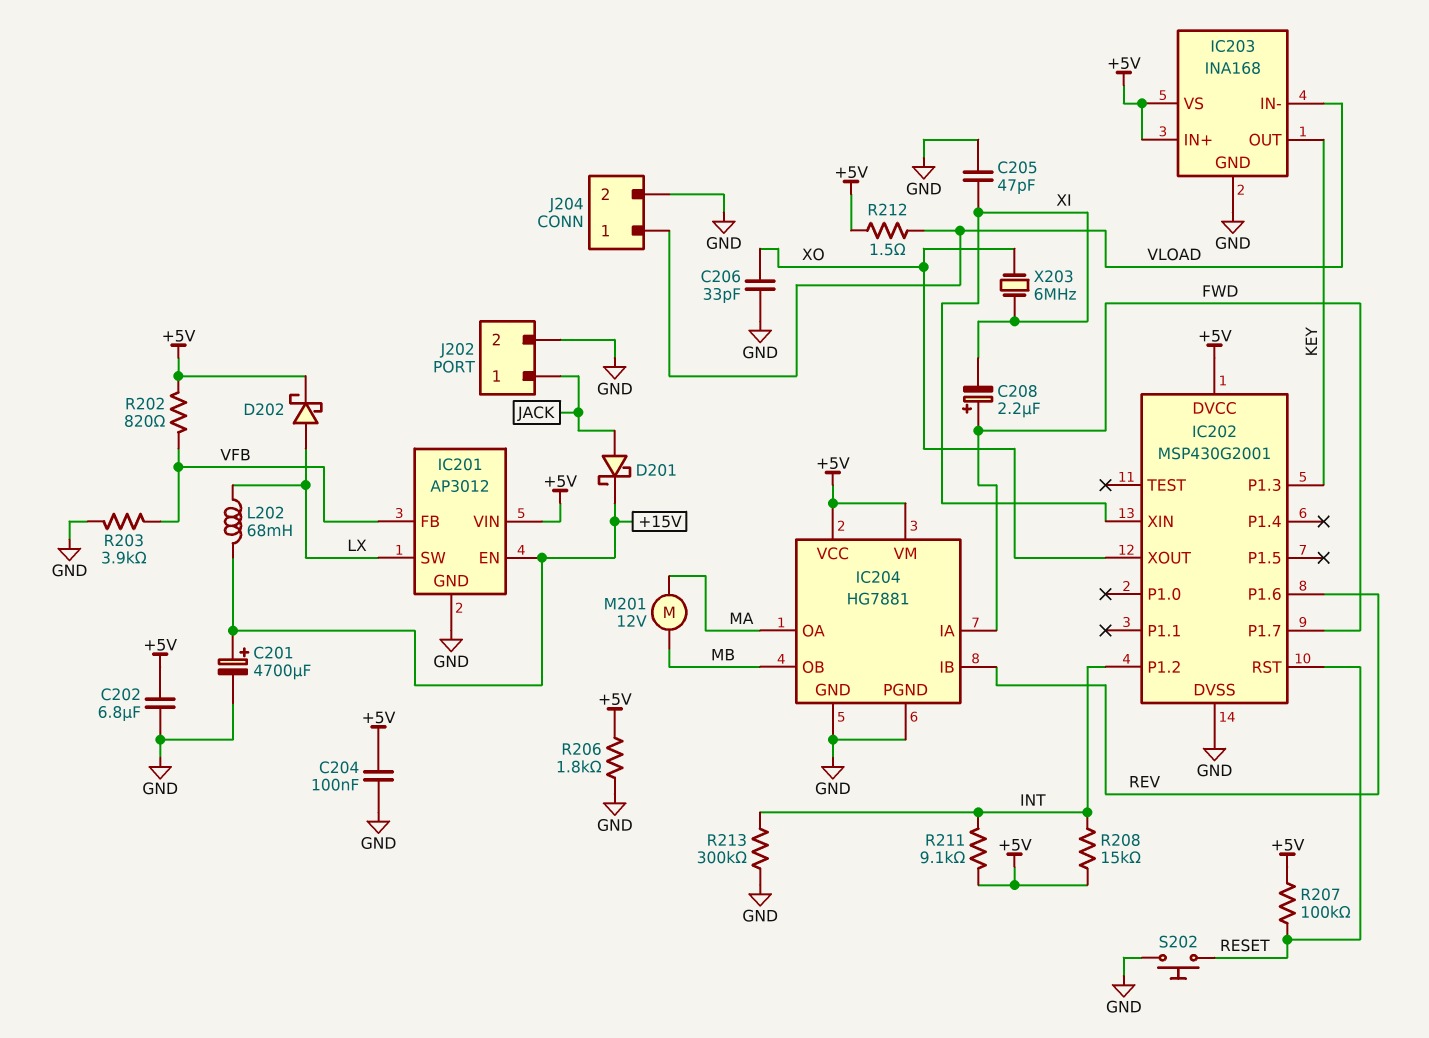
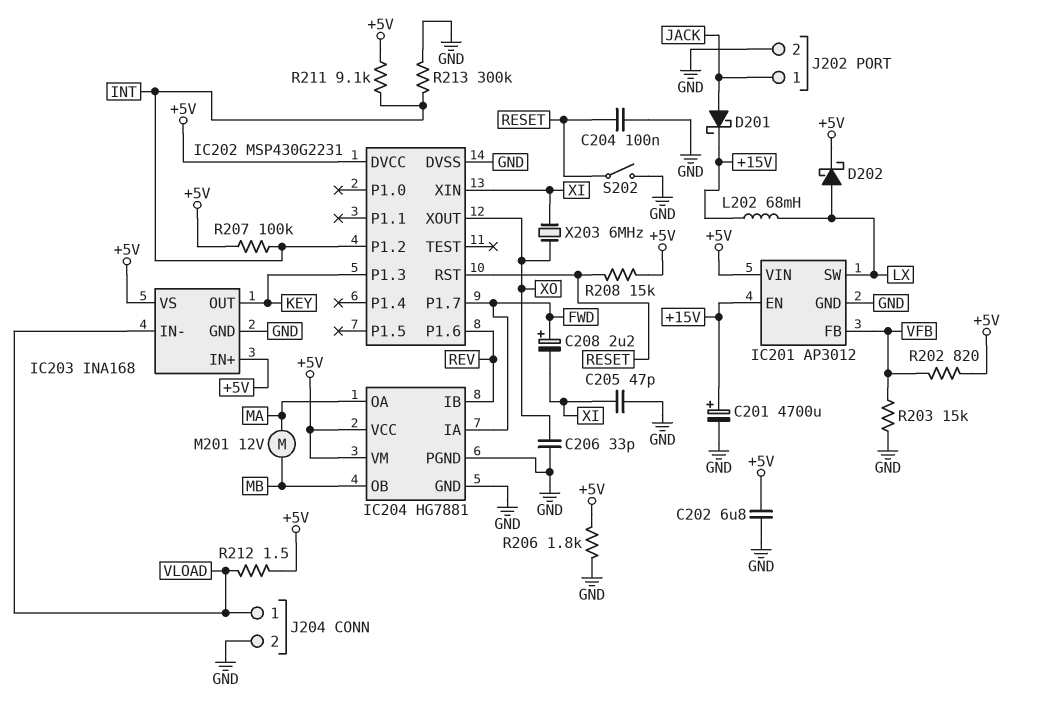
C204: 100nF (+5V, GND) -> 100nF (GND, RESET)
IC202: MSP430G2001 -> MSP430G2231
R203: 3.9k (GND, VFB) -> 15k (GND, VFB)
R207: 100k (+5V, RESET) -> 100k (+5V, INT)
R208: 15k (+5V, INT) -> 15k (+5V, RESET)
S202: button (GND, RESET) -> switch (GND, RESET)

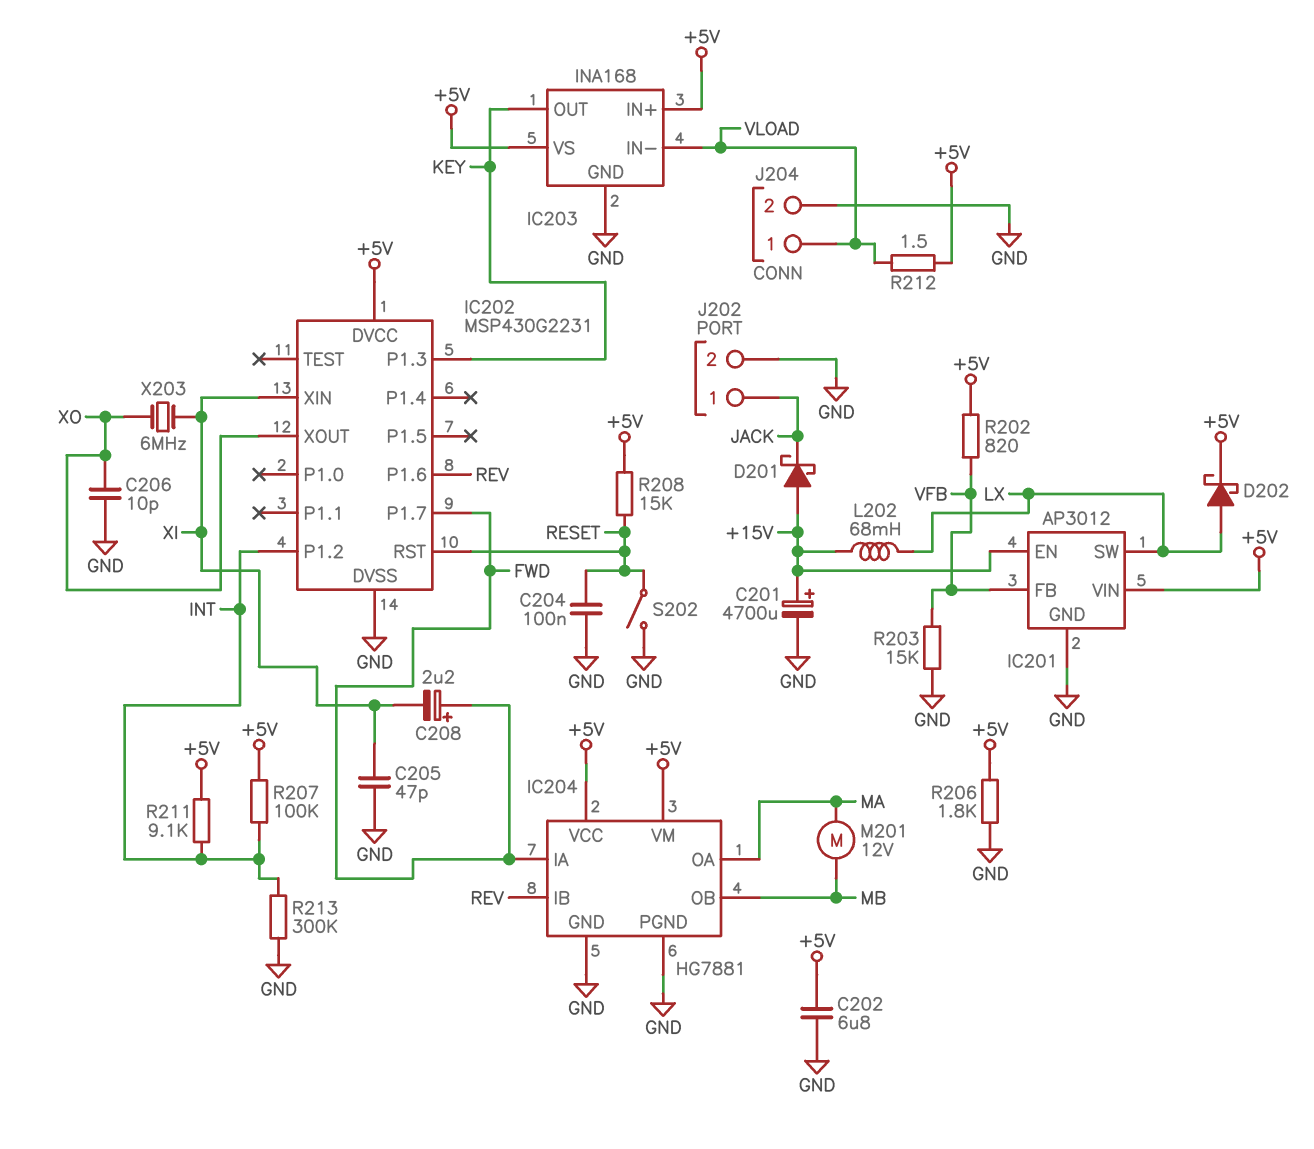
C206: 33pF (GND, XO) -> 10pF (GND, XO)
D201: schottky (A JACK, K +15V) -> schottky (A +15V, K JACK)

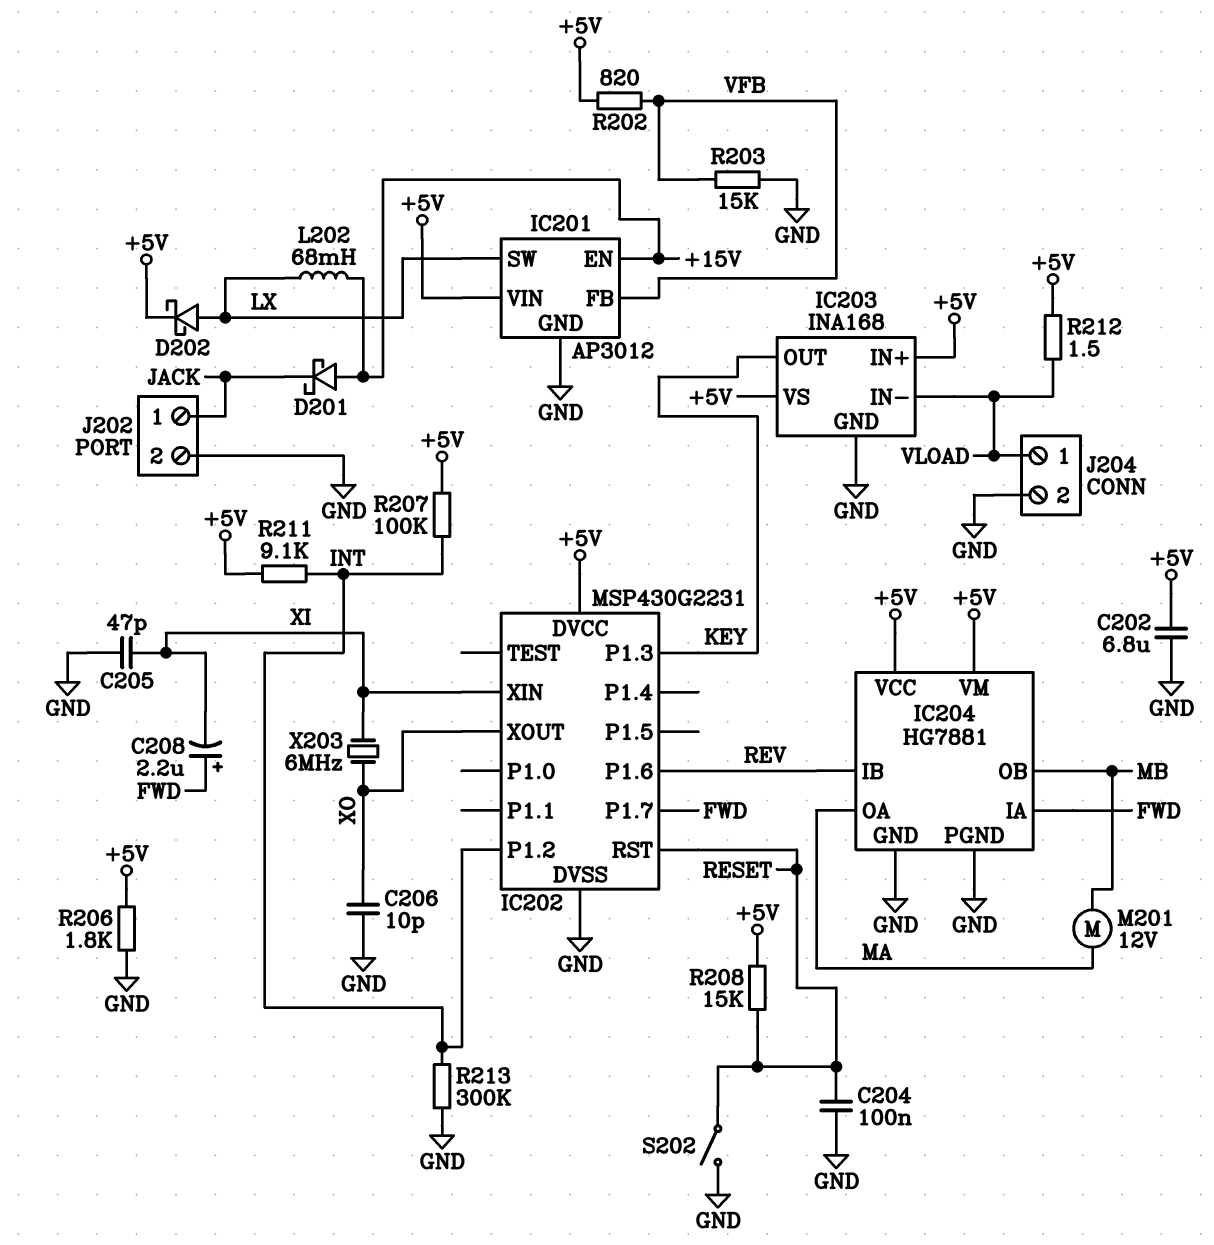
C201: 4700uF (plus +15V, minus GND) -> none

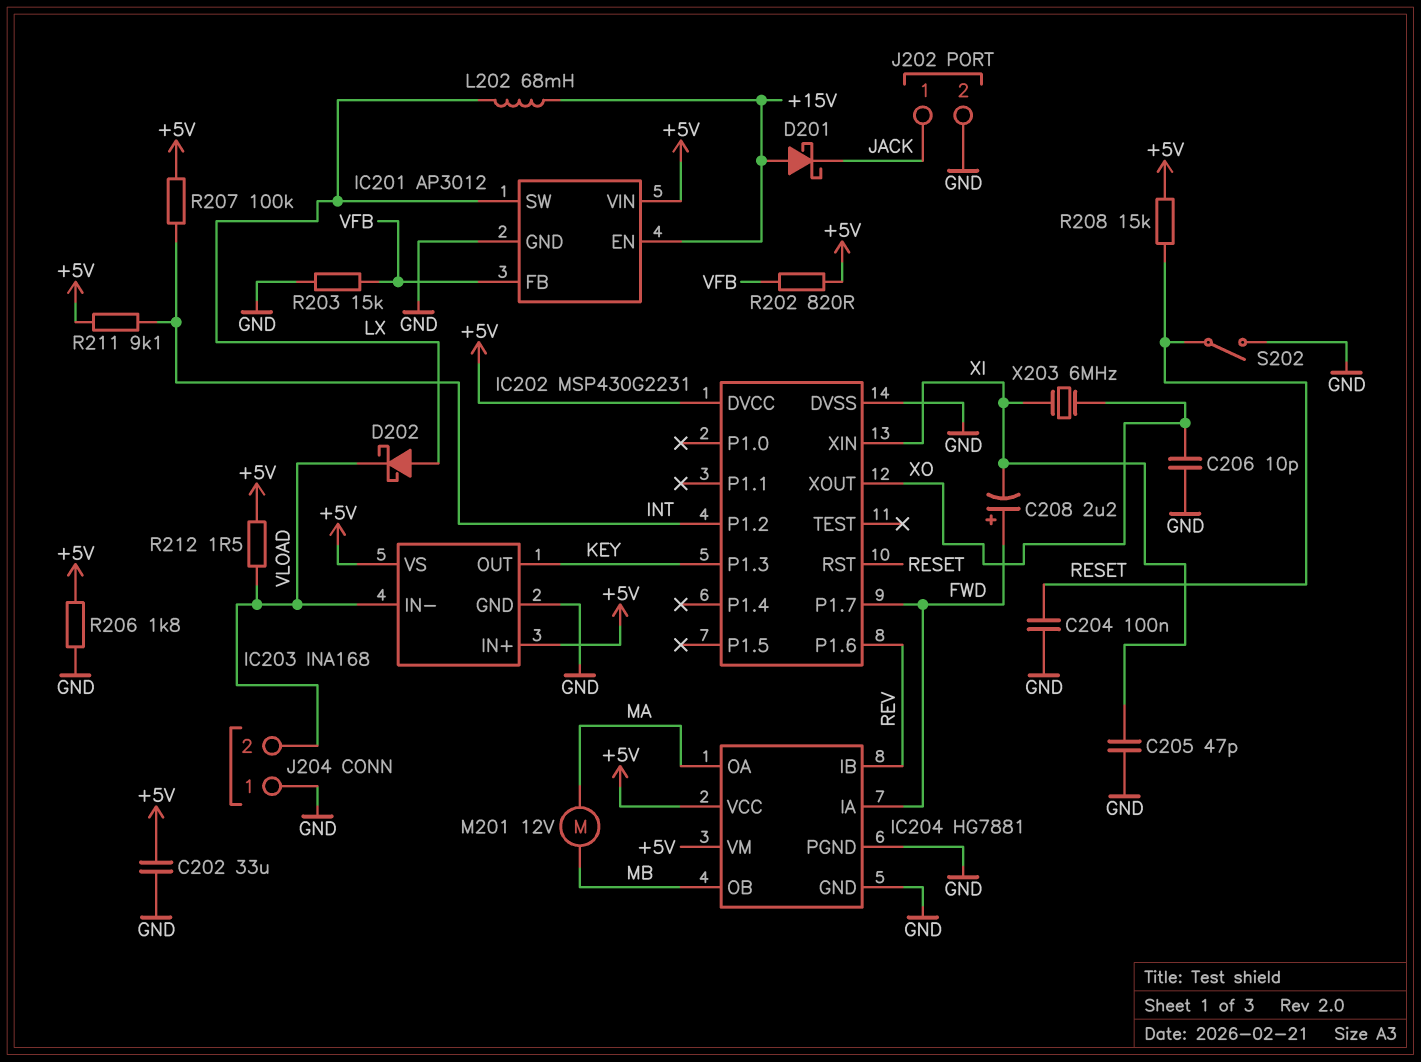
C202: 6.8uF (+5V, GND) -> 33uF (+5V, GND)
D202: schottky (A LX, K +5V) -> schottky (A LX, K VLOAD)
J204 pin 1: VLOAD -> GND
J204 pin 2: GND -> VLOAD
R213: 300k (GND, INT) -> none

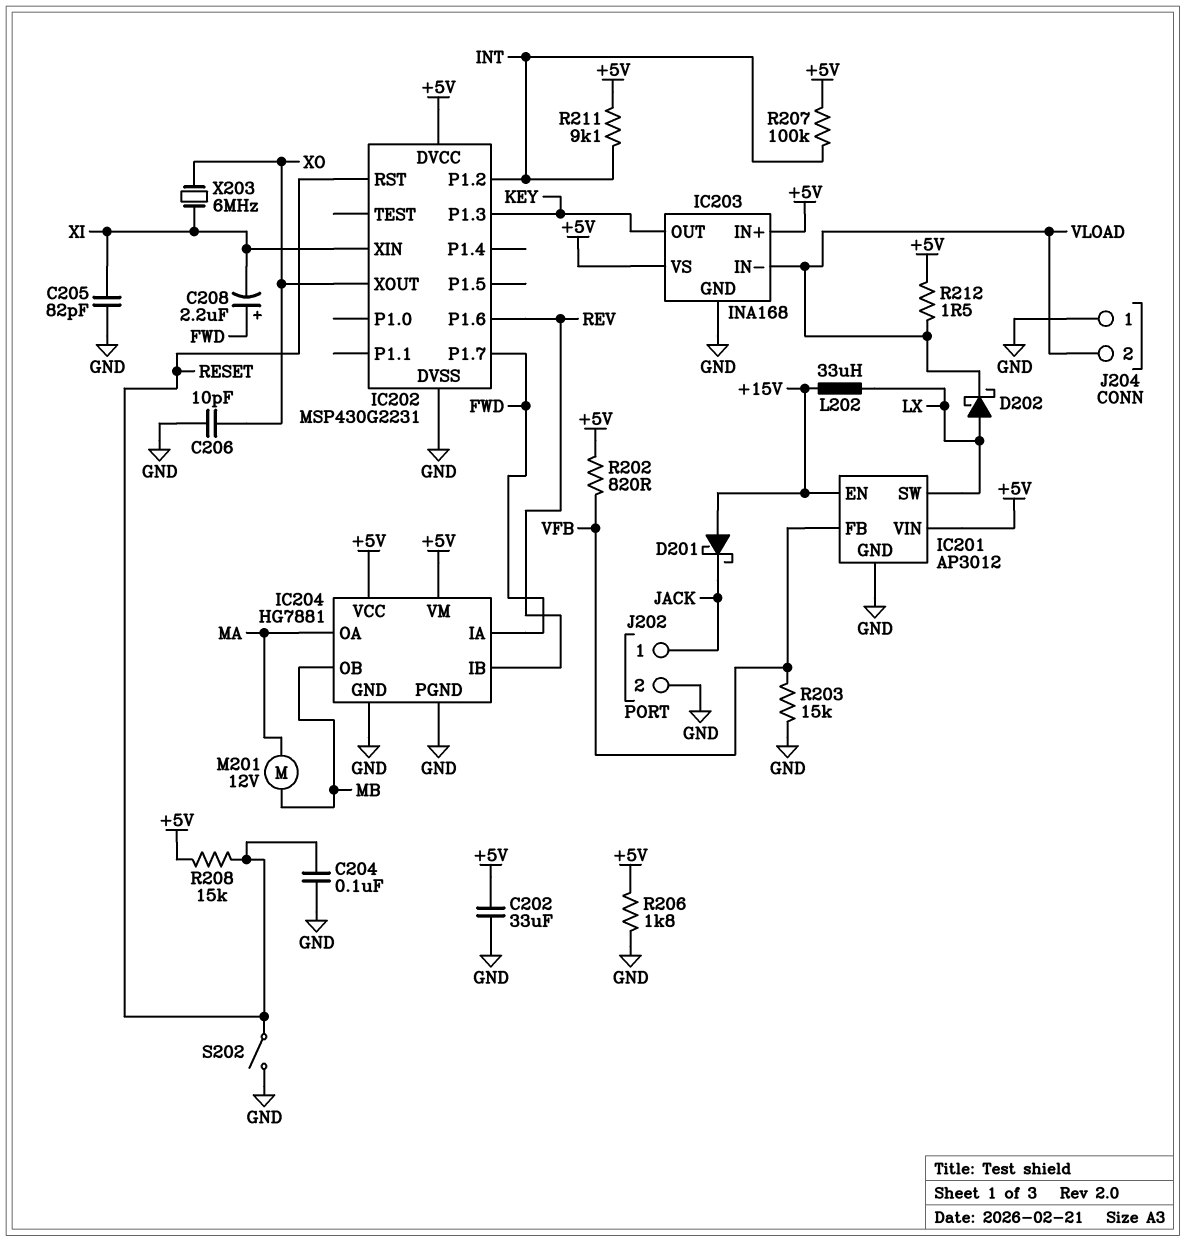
C205: 47pF (GND, XI) -> 82pF (GND, XI)
L202: 68mH (+15V, LX) -> 33uH (+15V, LX)

